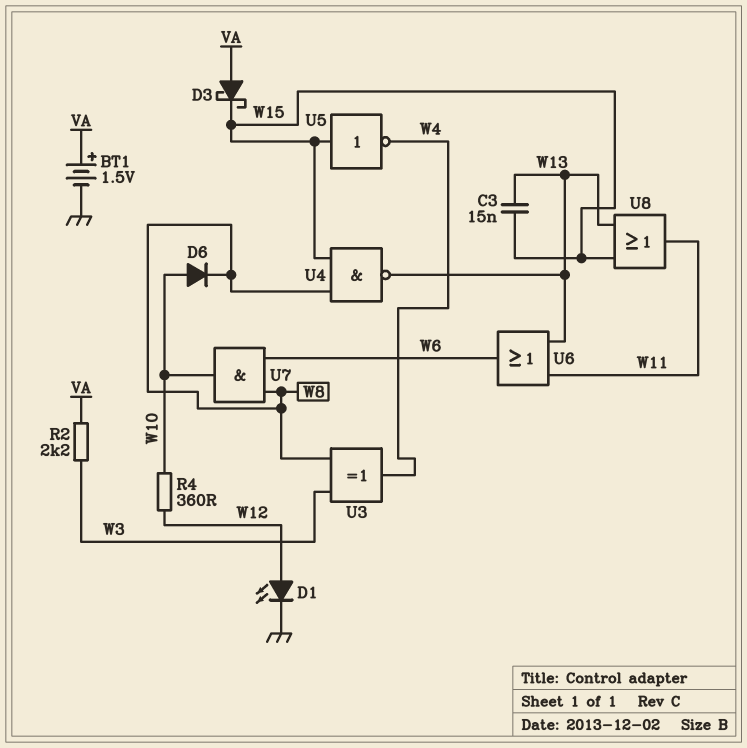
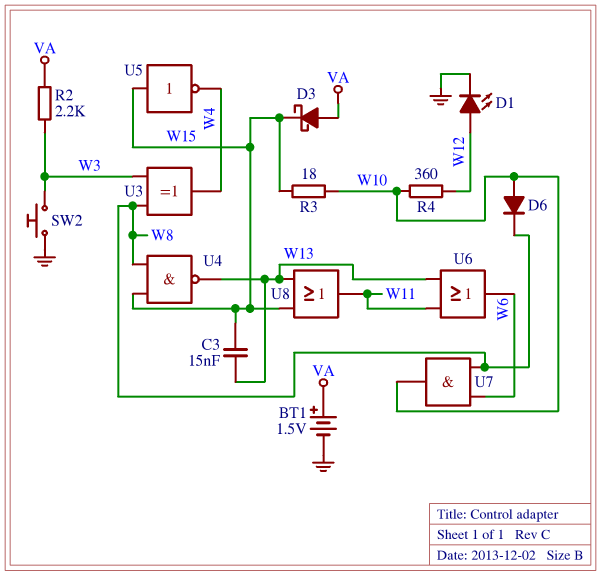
R3: none -> 18 (W10, W15)
SW2: none -> button (GND, W3)

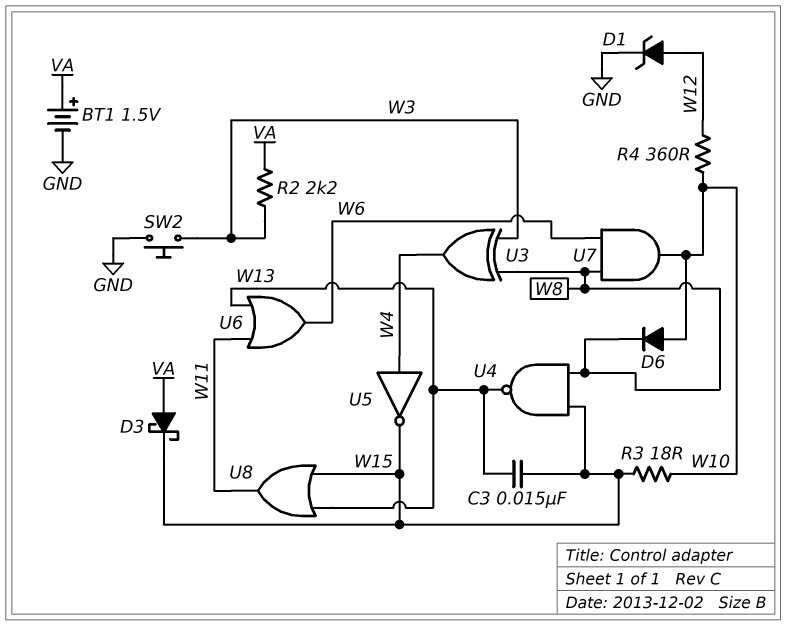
D1: LED (A W12, K GND) -> zener (A W12, K GND)
U5: NOT (in W15, out W4) -> NOT (in W4, out W15)

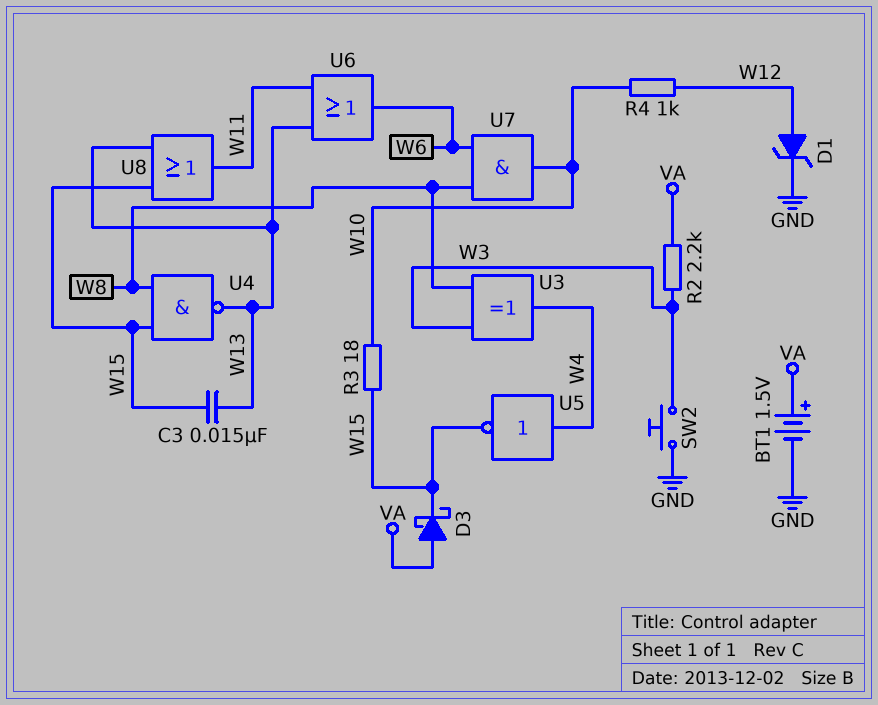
D6: diode (A W10, K W8) -> none
R4: 360 (W10, W12) -> 1k (W10, W12)

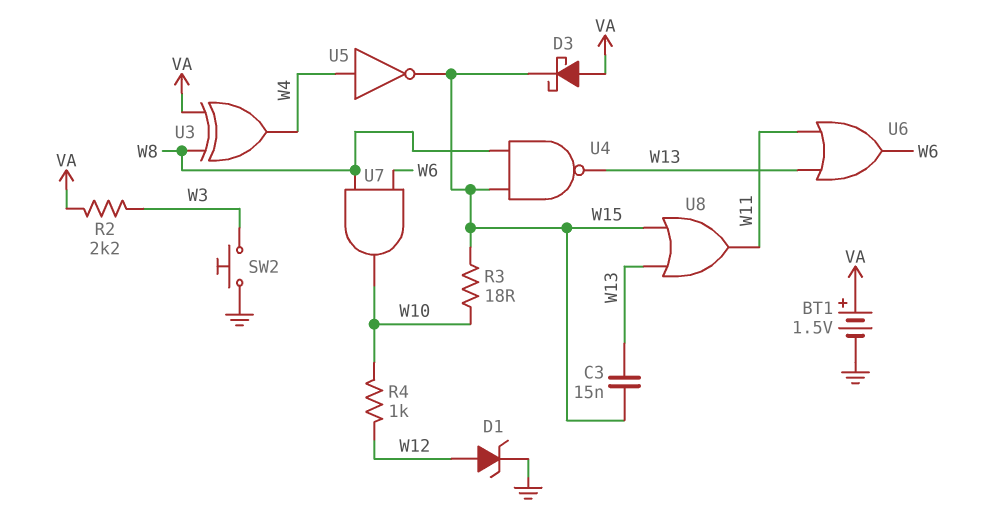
U3: XOR (in W3, in W8, out W4) -> XOR (in VA, in W8, out W4)

